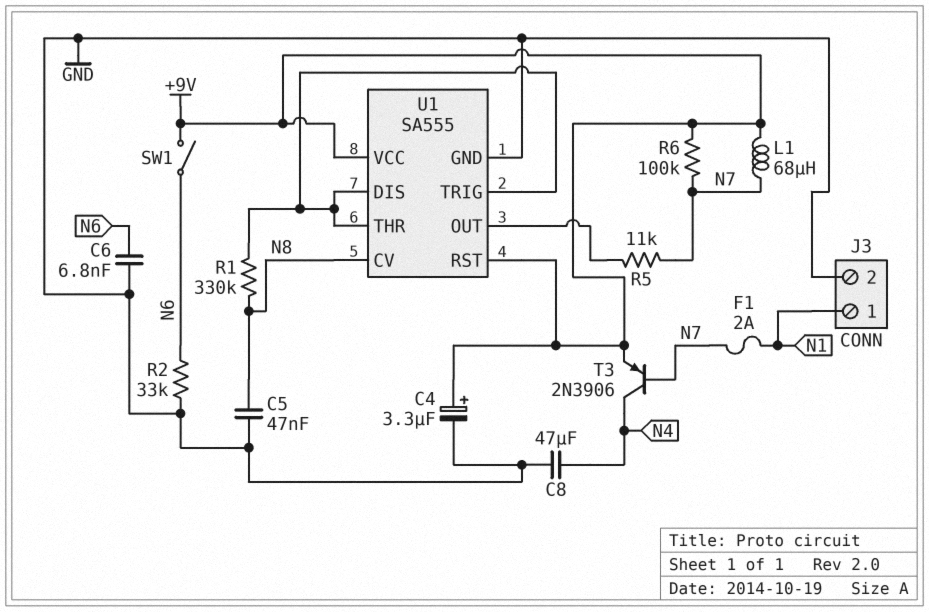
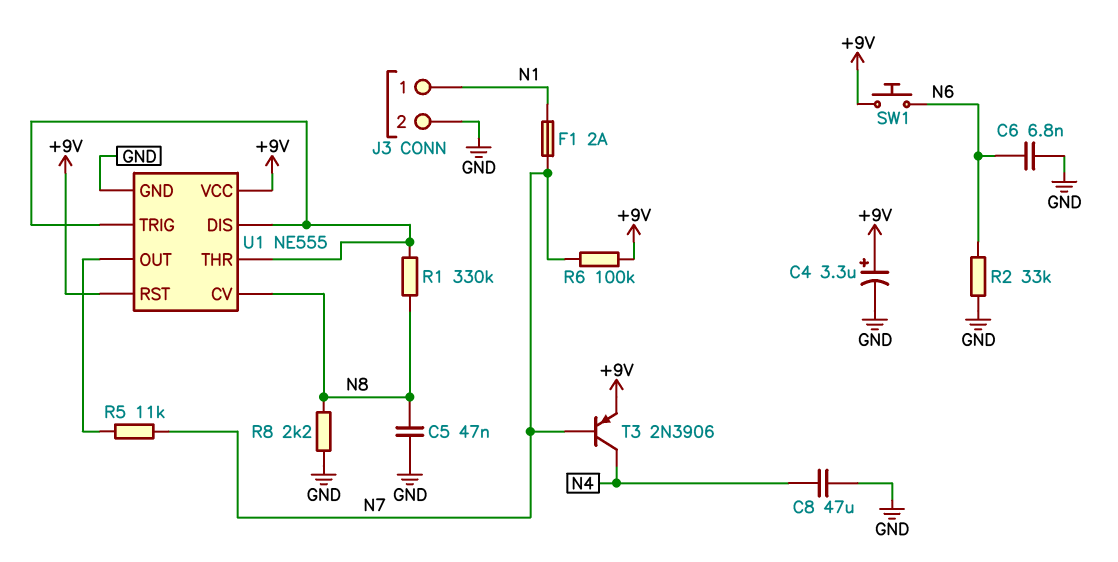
L1: 68uH (+9V, N7) -> none
R8: none -> 2.2k (GND, N8)
SW1: switch (+9V, N6) -> button (+9V, N6)
U1: SA555 -> NE555

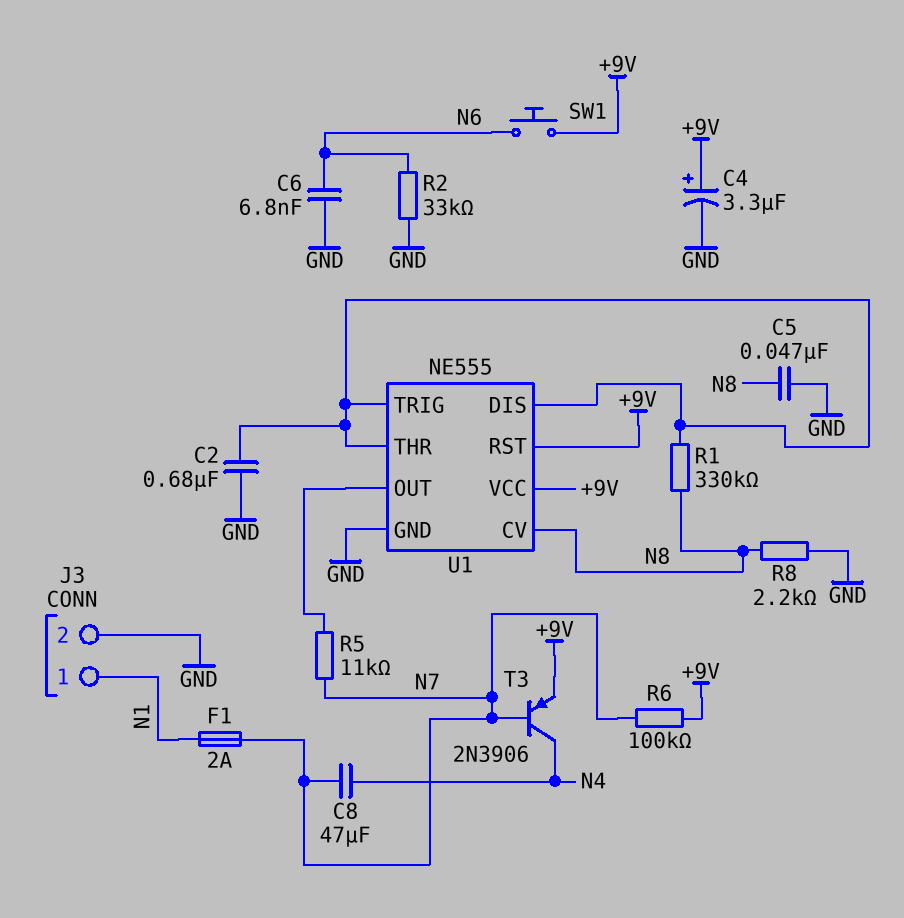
C2: none -> 680nF (GND, U1/DIS)
C8: 47uF (GND, N4) -> 47uF (N4, N7)

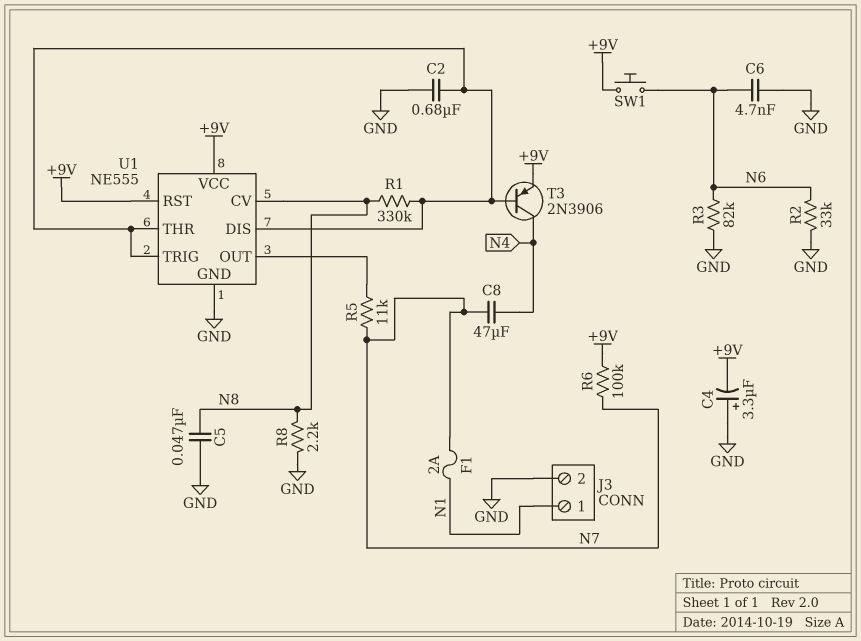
C4: 3.3uF (plus +9V, minus GND) -> 3.3uF (plus GND, minus +9V)
C6: 6.8nF (GND, N6) -> 4.7nF (GND, N6)
R3: none -> 82k (GND, N6)
T3: PNP 2N3906 (B N7, C N4, E +9V) -> PNP 2N3906 (B U1/DIS, C N4, E +9V)

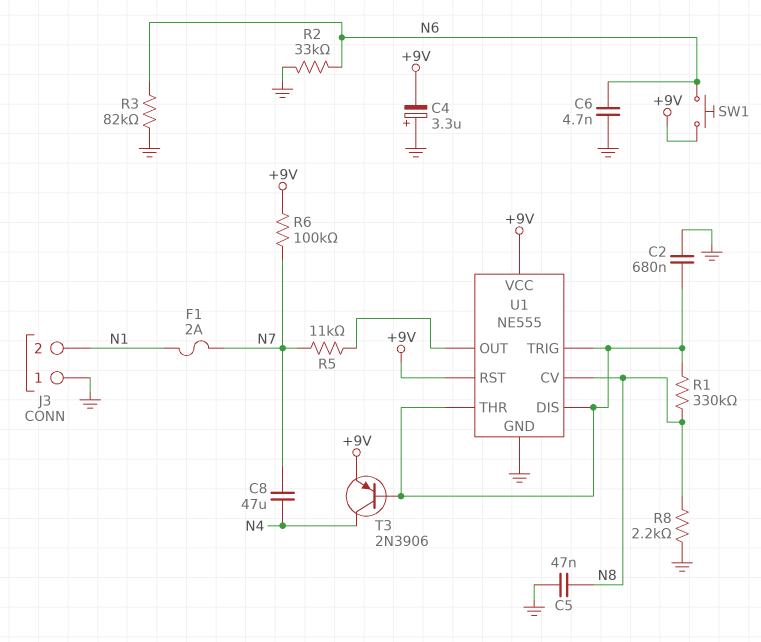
J3 pin 1: N1 -> GND
J3 pin 2: GND -> N1

